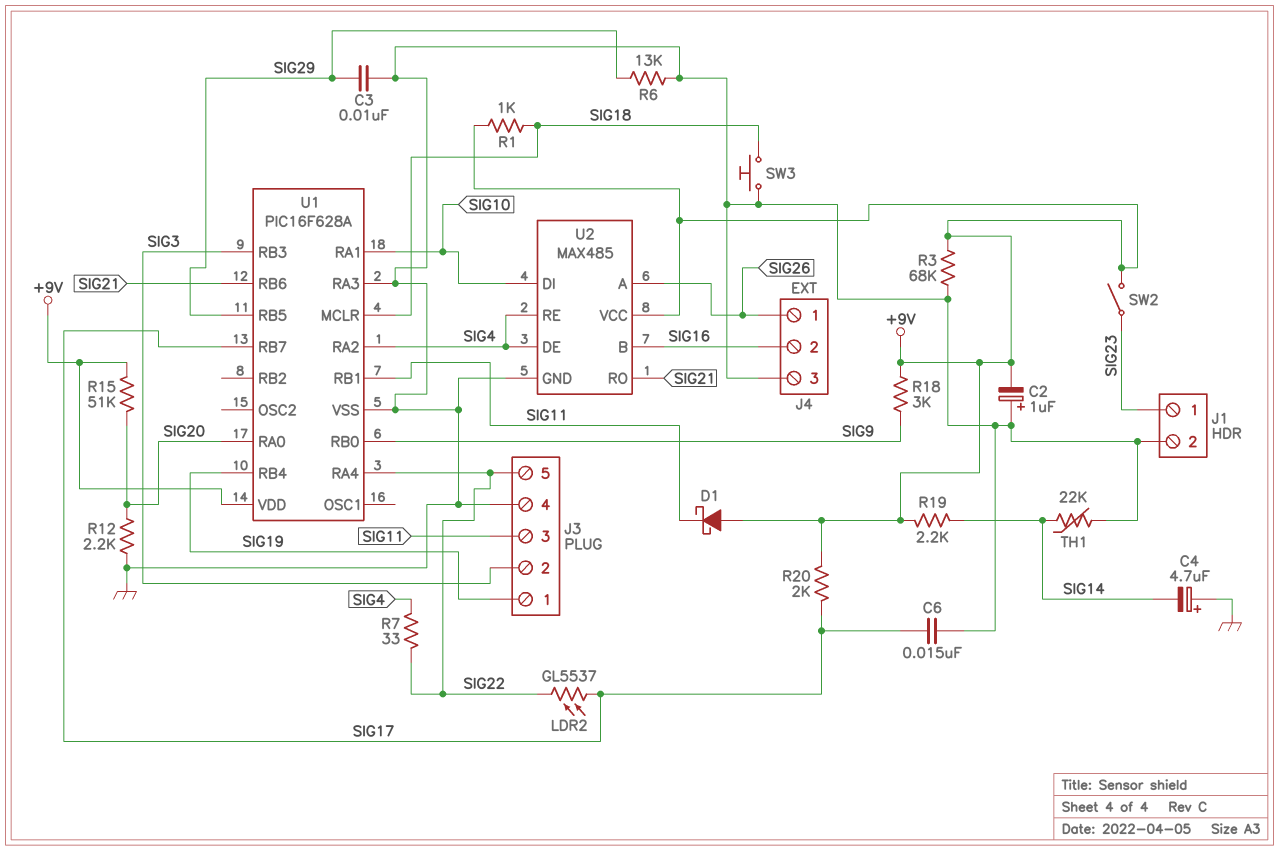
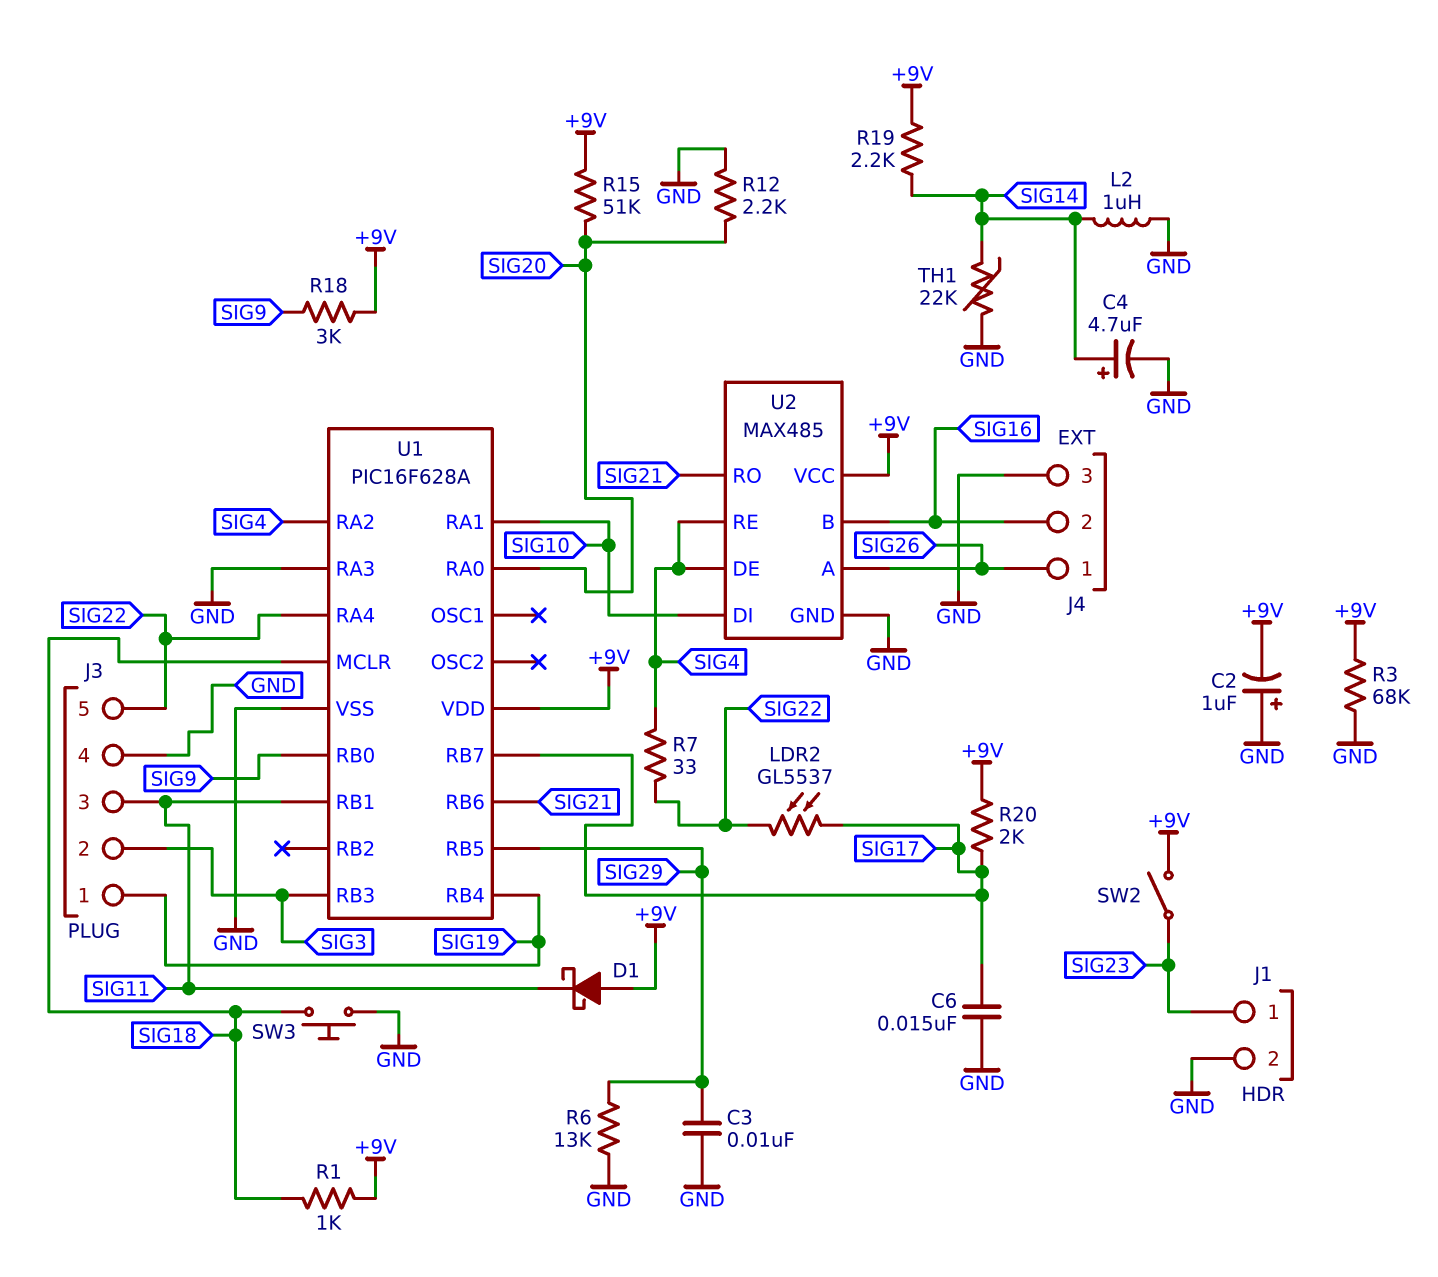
C4: 4.7uF (plus GND, minus SIG14) -> 4.7uF (plus SIG14, minus GND)
L2: none -> 1uH (GND, SIG14)

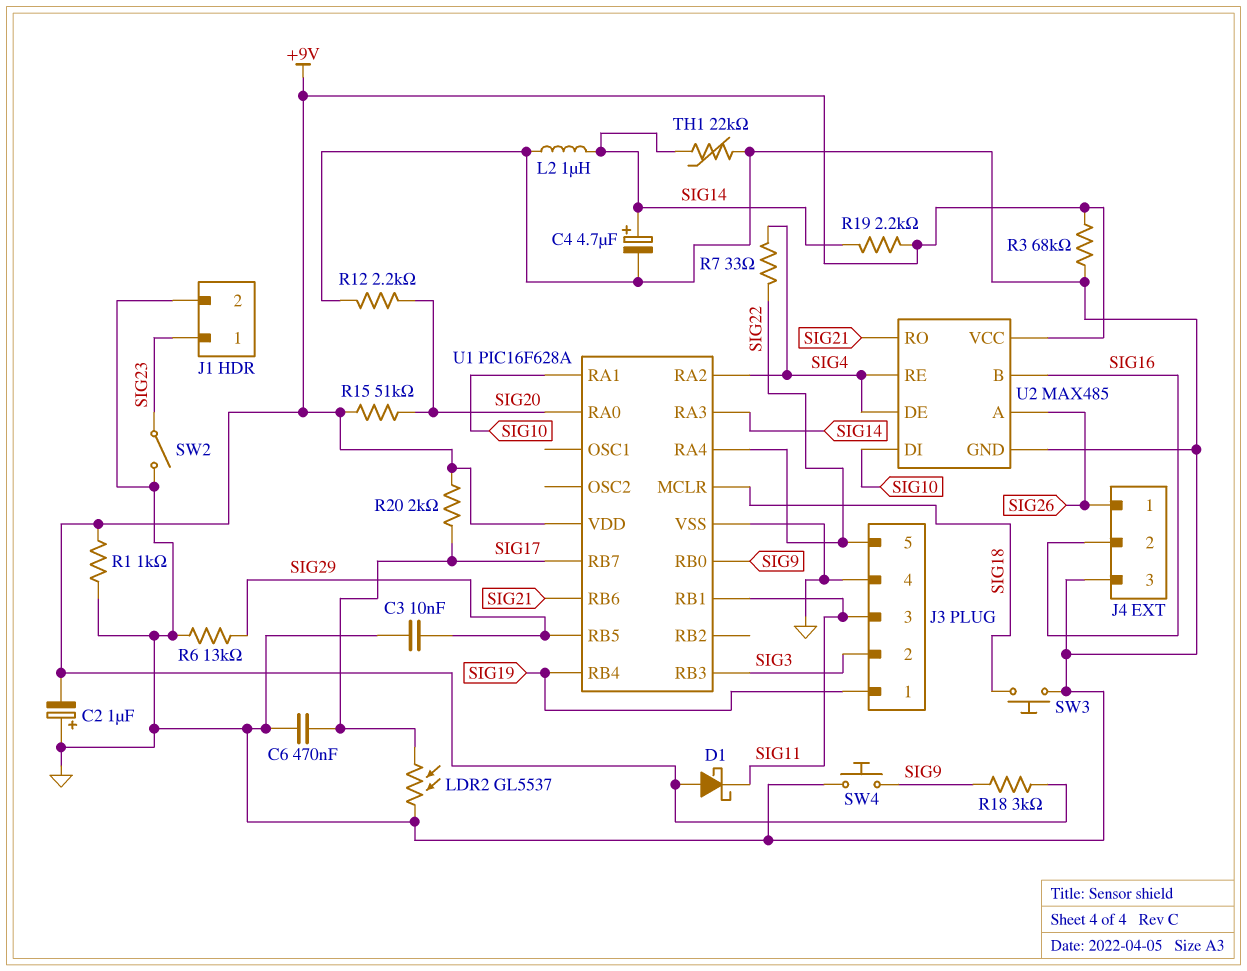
C6: 15nF (GND, SIG17) -> 470nF (GND, SIG17)
LDR2: GL5537 (SIG17, SIG22) -> GL5537 (GND, SIG17)
R1: 1k (+9V, SIG18) -> 1k (+9V, GND)
SW2: switch (+9V, SIG23) -> switch (GND, SIG23)
SW4: none -> button (GND, SIG9)
U1 pin RA3: GND -> SIG14

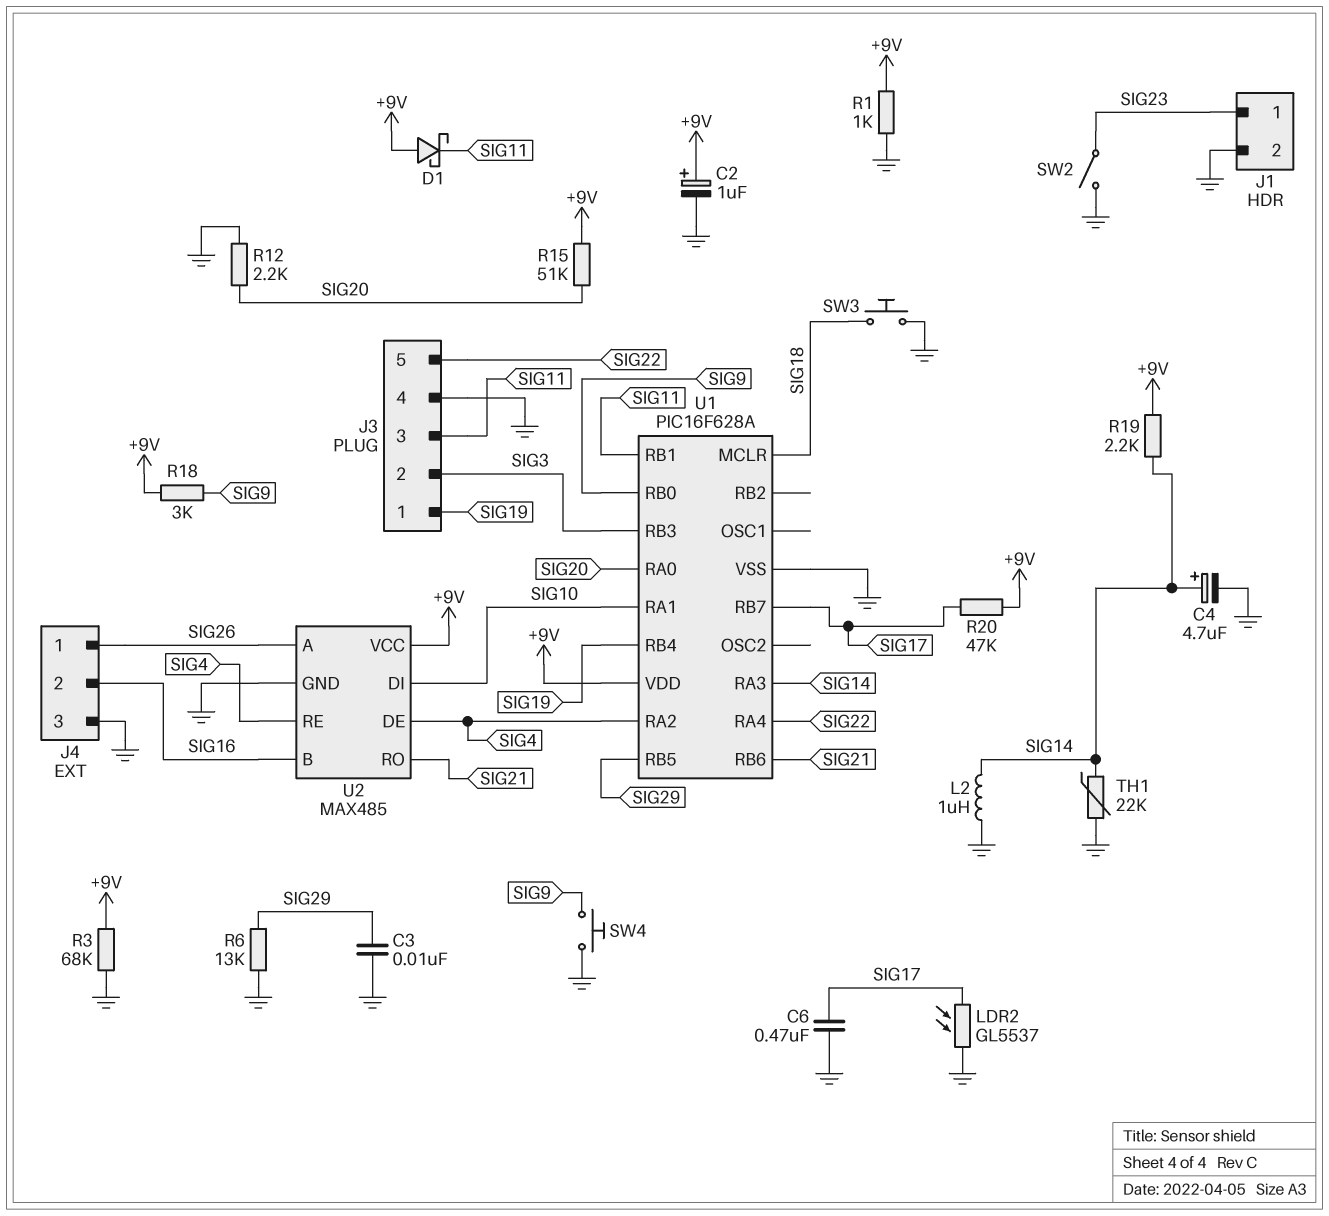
C2: 1uF (plus GND, minus +9V) -> 1uF (plus +9V, minus GND)
R7: 33 (SIG4, SIG22) -> none
R20: 2k (+9V, SIG17) -> 47k (+9V, SIG17)

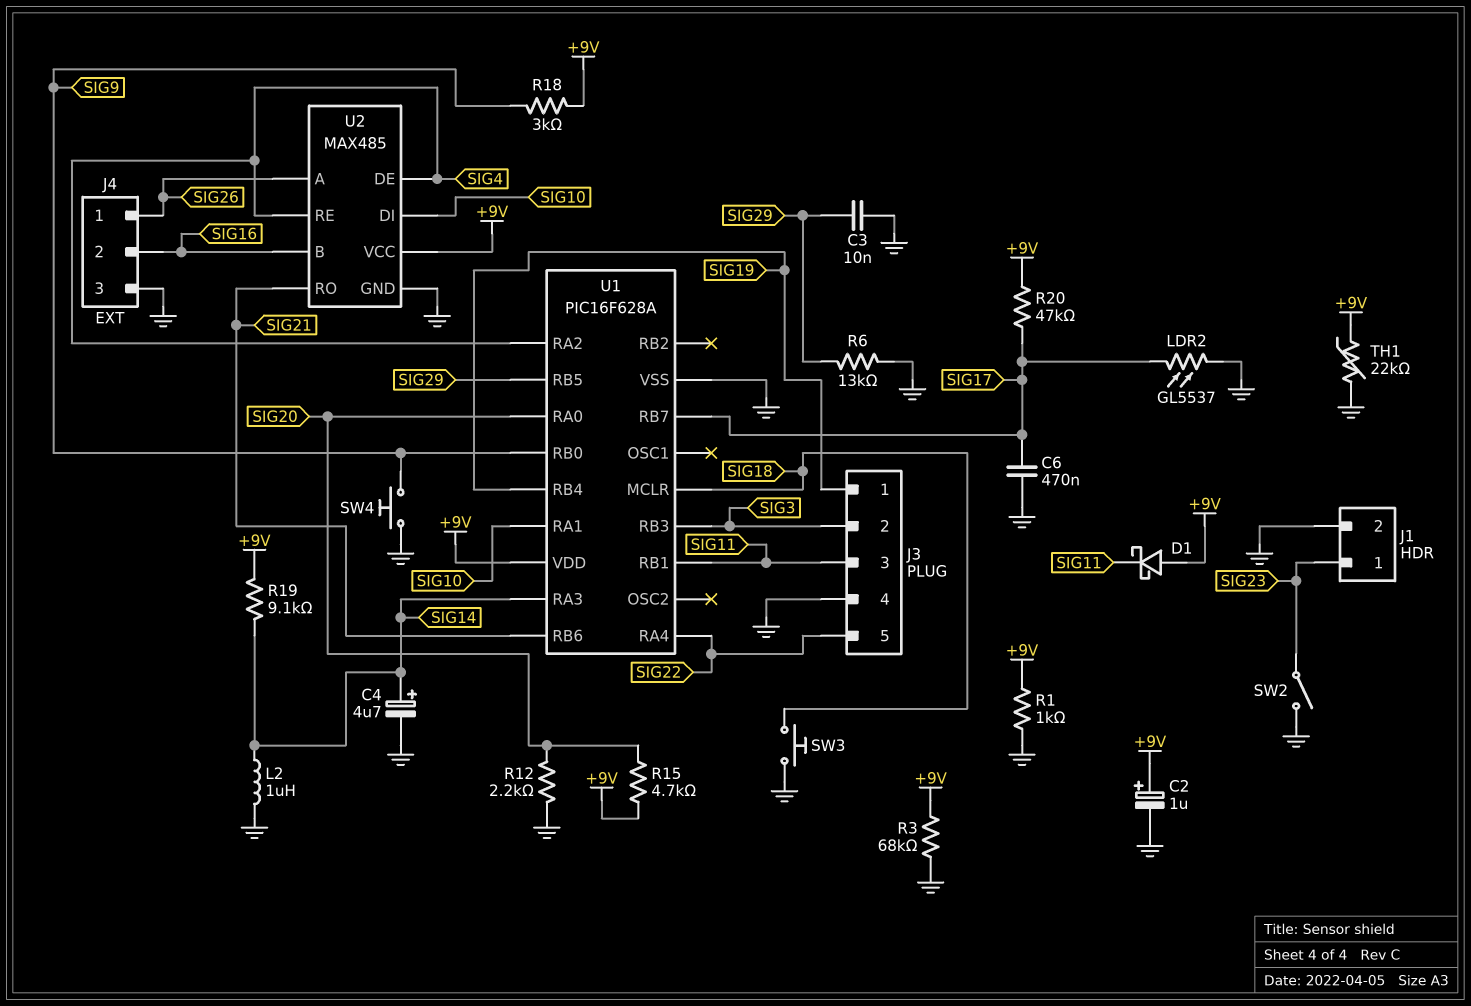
R15: 51k (+9V, SIG20) -> 4.7k (+9V, SIG20)
R19: 2.2k (+9V, SIG14) -> 9.1k (+9V, SIG14)
TH1: 22k (GND, SIG14) -> 22k (+9V, GND)

